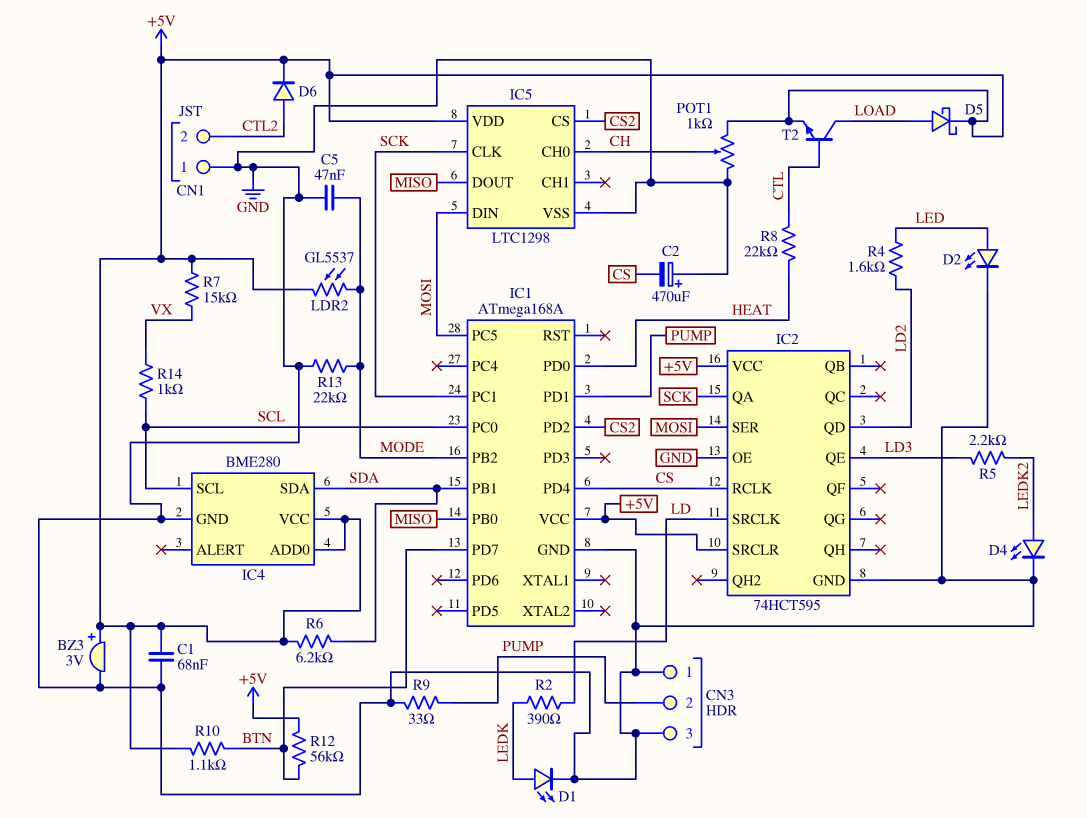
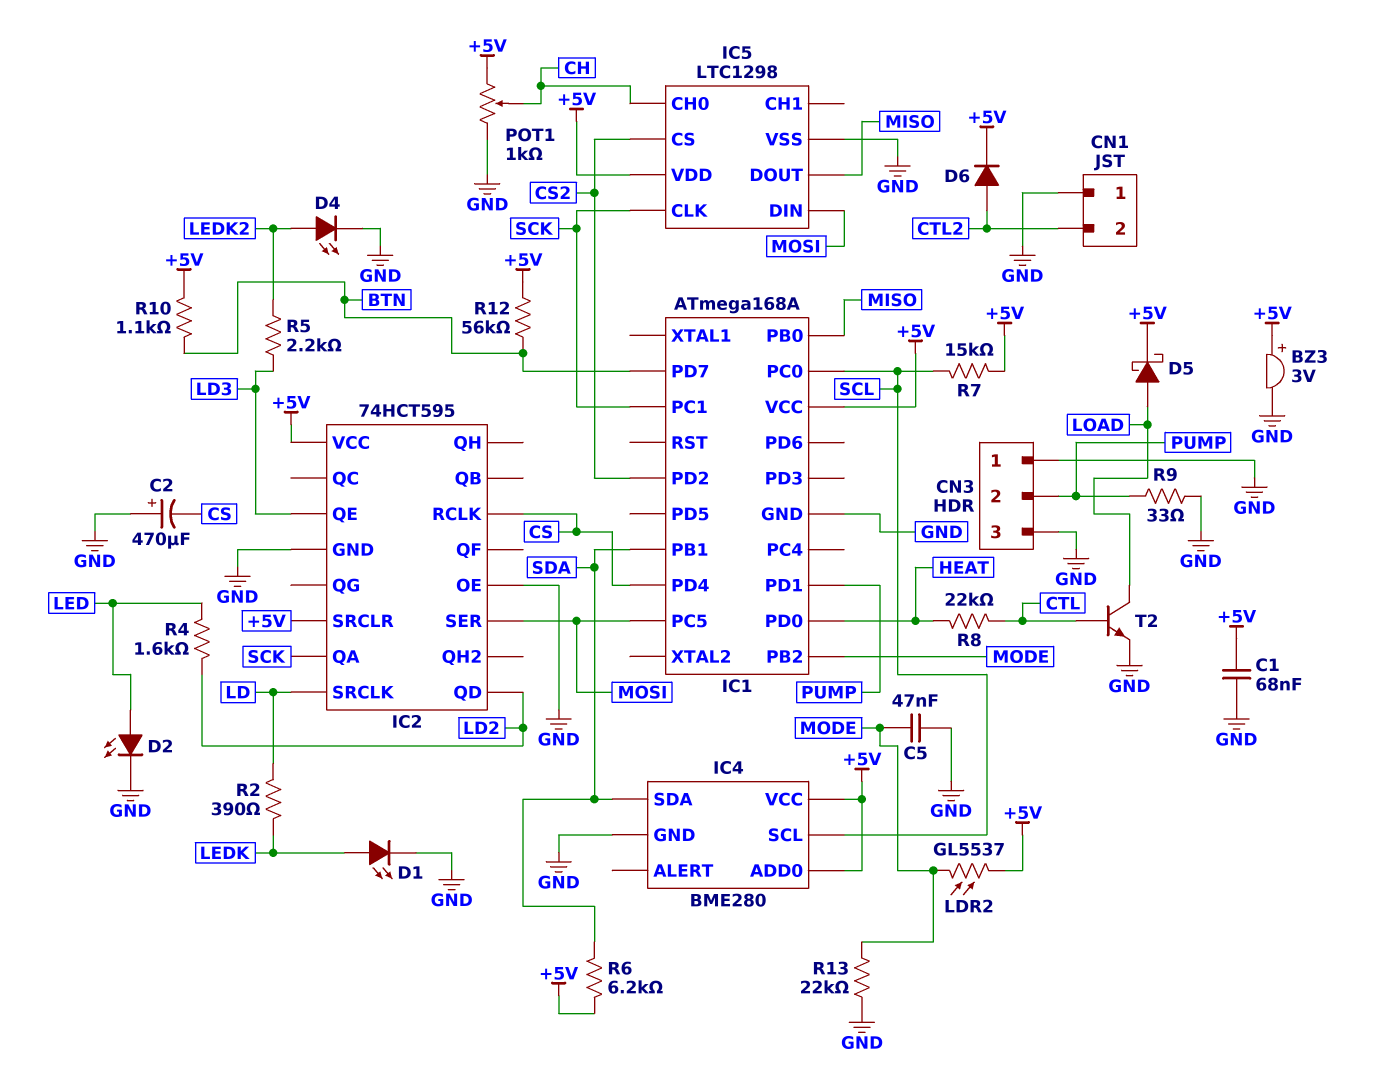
R7: 15k (+5V, VX) -> 15k (+5V, SCL)
R14: 1k (SCL, VX) -> none
T2: NPN (B CTL, C LOAD, E +5V) -> NPN (B CTL, C LOAD, E GND)

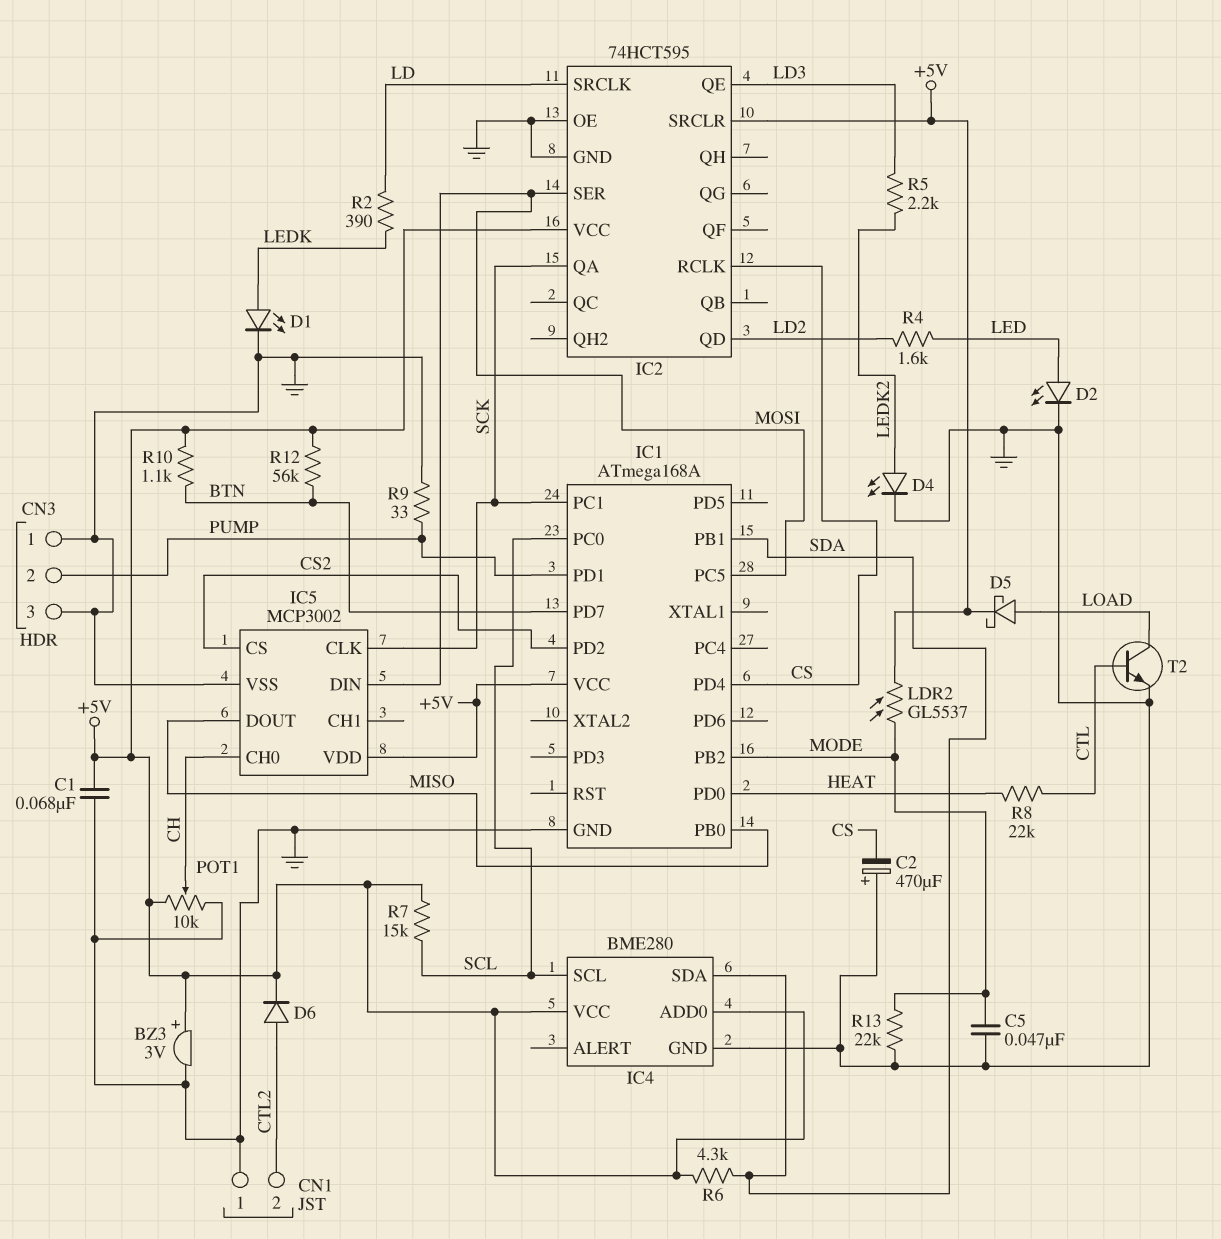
IC5: LTC1298 -> MCP3002
POT1: 1k (+5V, GND, wiper CH) -> 10k (+5V, GND, wiper CH)
R6: 6.2k (+5V, SDA) -> 4.3k (+5V, SDA)

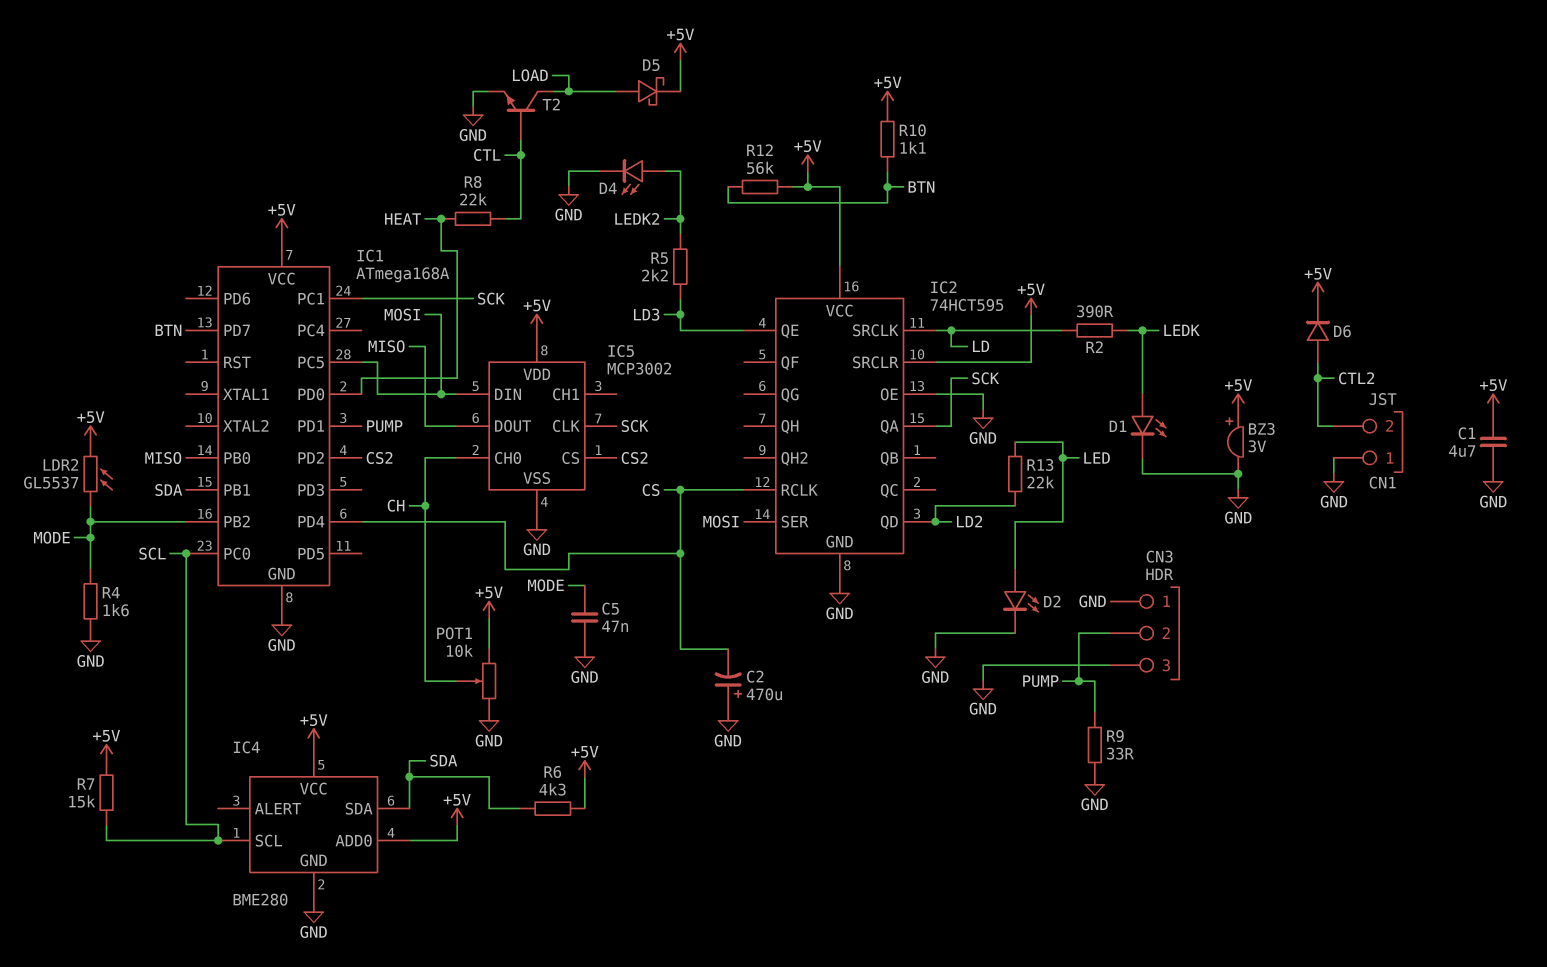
C1: 68nF (+5V, GND) -> 4.7uF (+5V, GND)
R4: 1.6k (LD2, LED) -> 1.6k (GND, MODE)
R13: 22k (GND, MODE) -> 22k (LD2, LED)

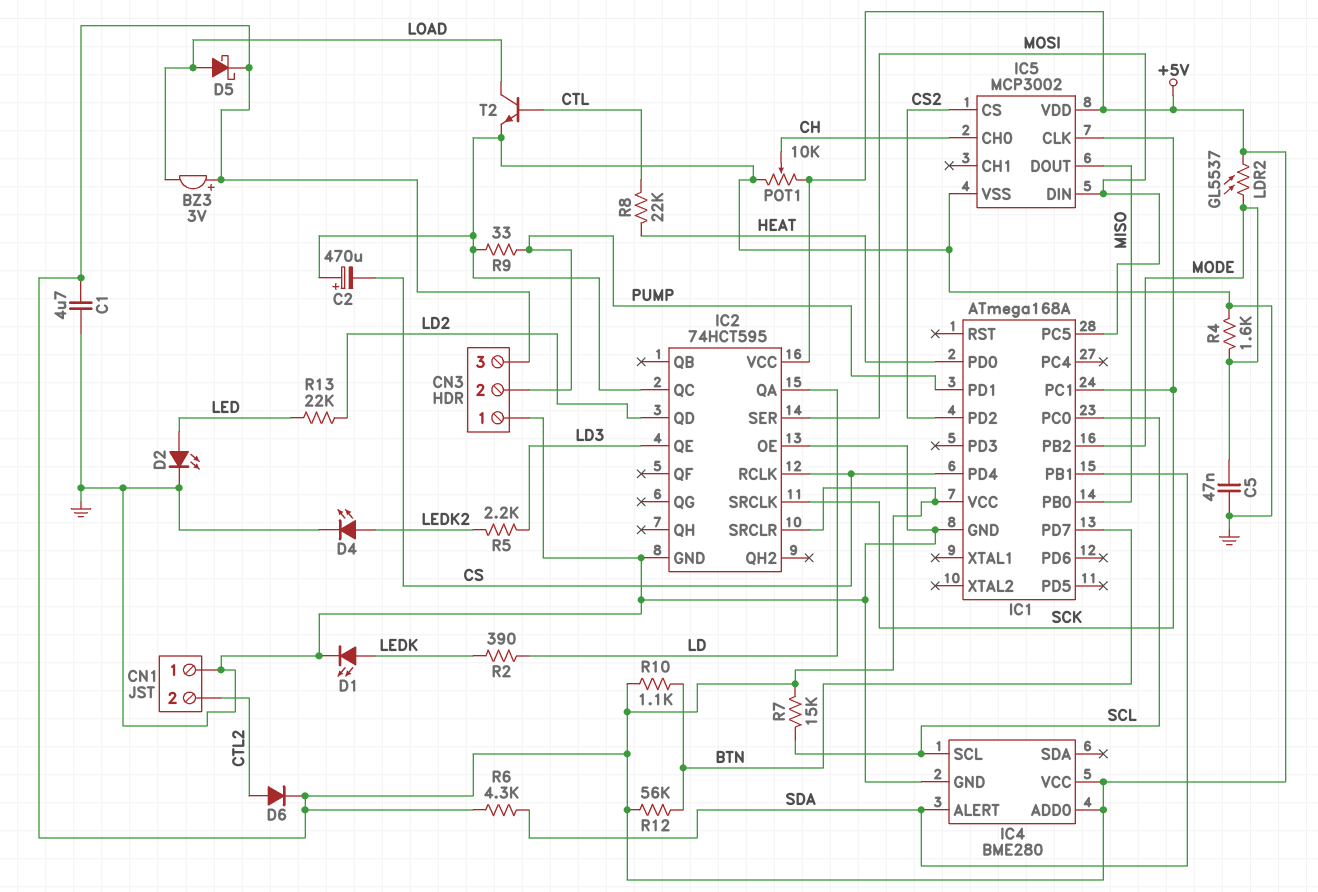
BZ3: buzzer 3V (plus +5V, minus GND) -> buzzer 3V (plus +5V, minus LOAD)
CN3 pin 3: GND -> +5V
IC2 pin QA: SCK -> LD
IC2 pin QC: none -> GND
IC2 pin SRCLK: LD -> SCK
IC4 pin ALERT: none -> SDA
IC4 pin SDA: SDA -> none

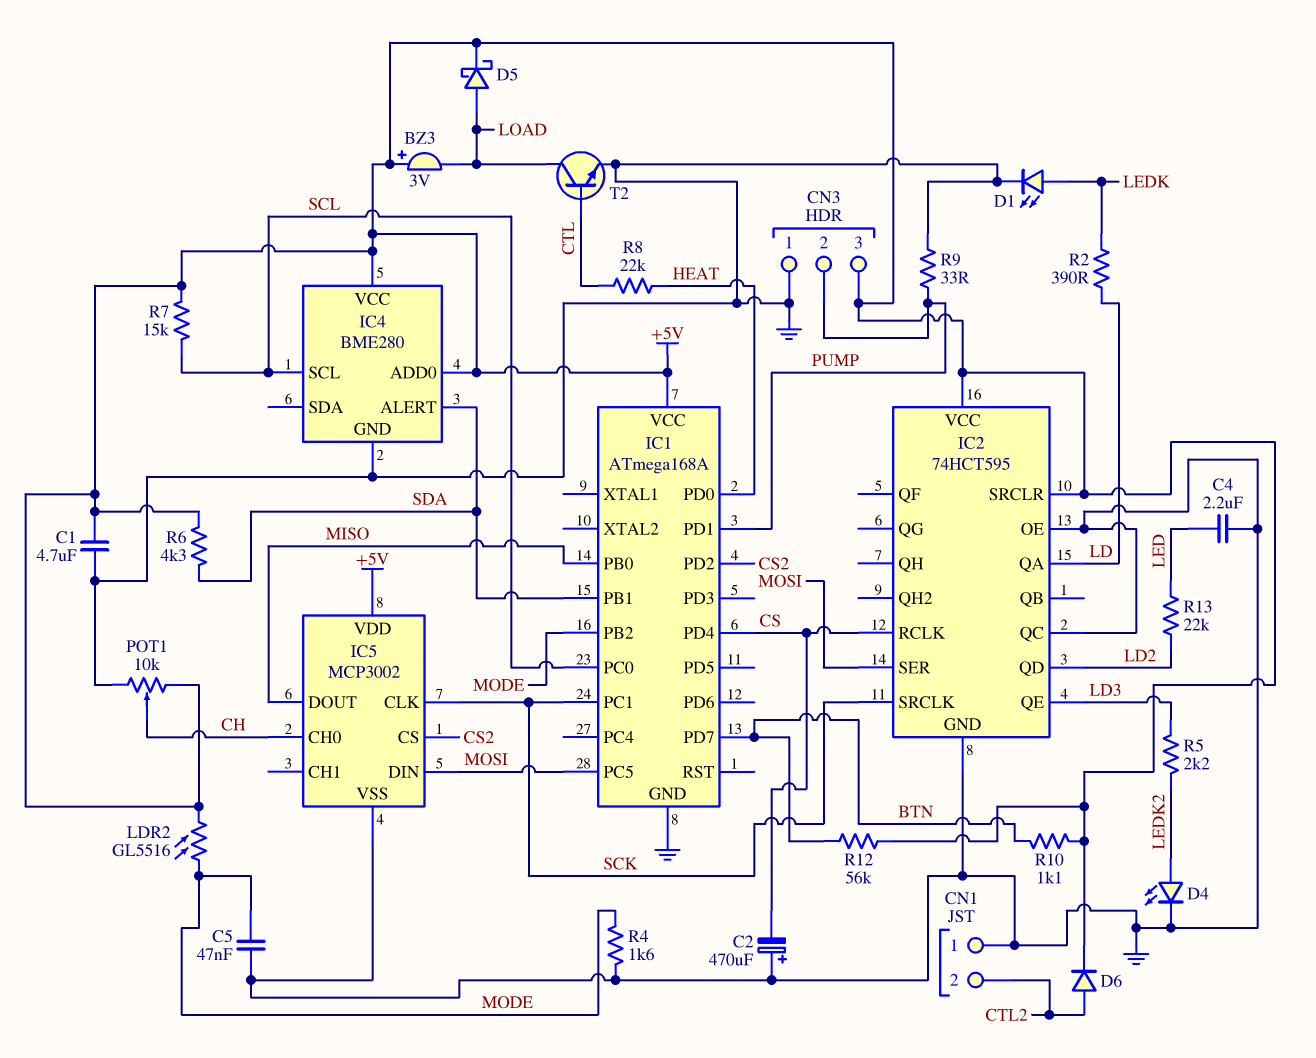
C4: none -> 2.2uF (GND, LED)
D2: LED (A LED, K GND) -> none
LDR2: GL5537 (+5V, MODE) -> GL5516 (+5V, MODE)

